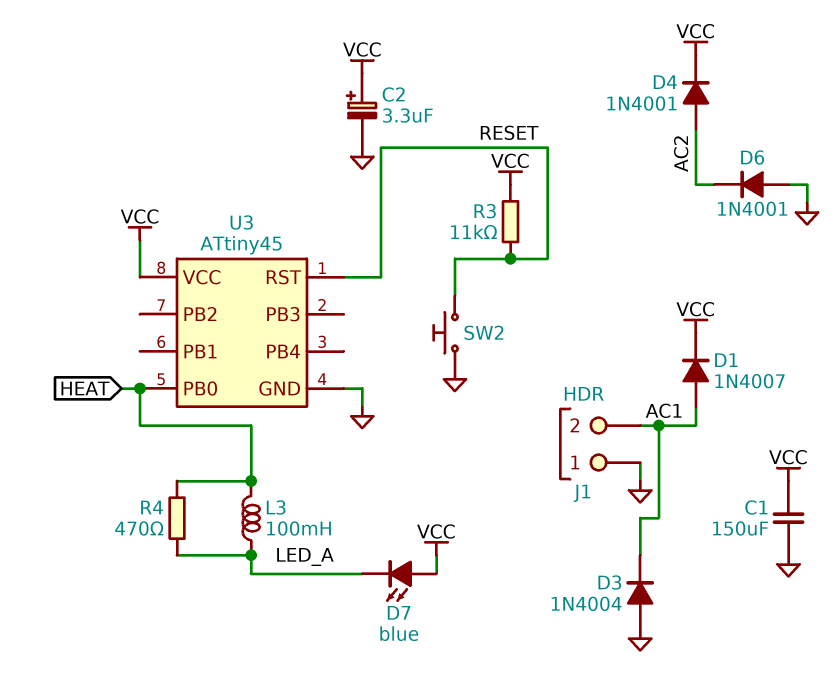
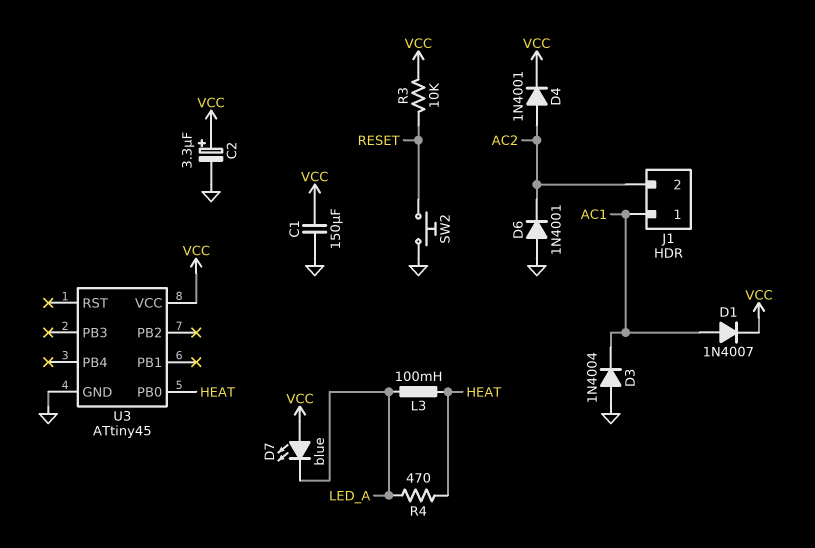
J1 pin 1: GND -> AC1
J1 pin 2: AC1 -> AC2
R3: 11k (RESET, VCC) -> 10k (RESET, VCC)
U3 pin RST: RESET -> none

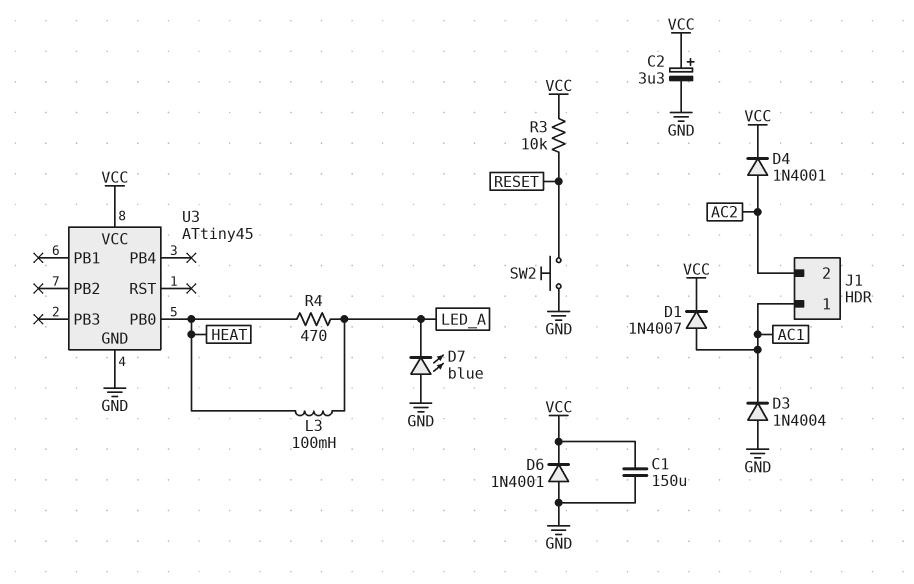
D6: diode 1N4001 (A GND, K AC2) -> diode 1N4001 (A GND, K VCC)
D7: LED blue (A VCC, K LED_A) -> LED blue (A GND, K LED_A)

